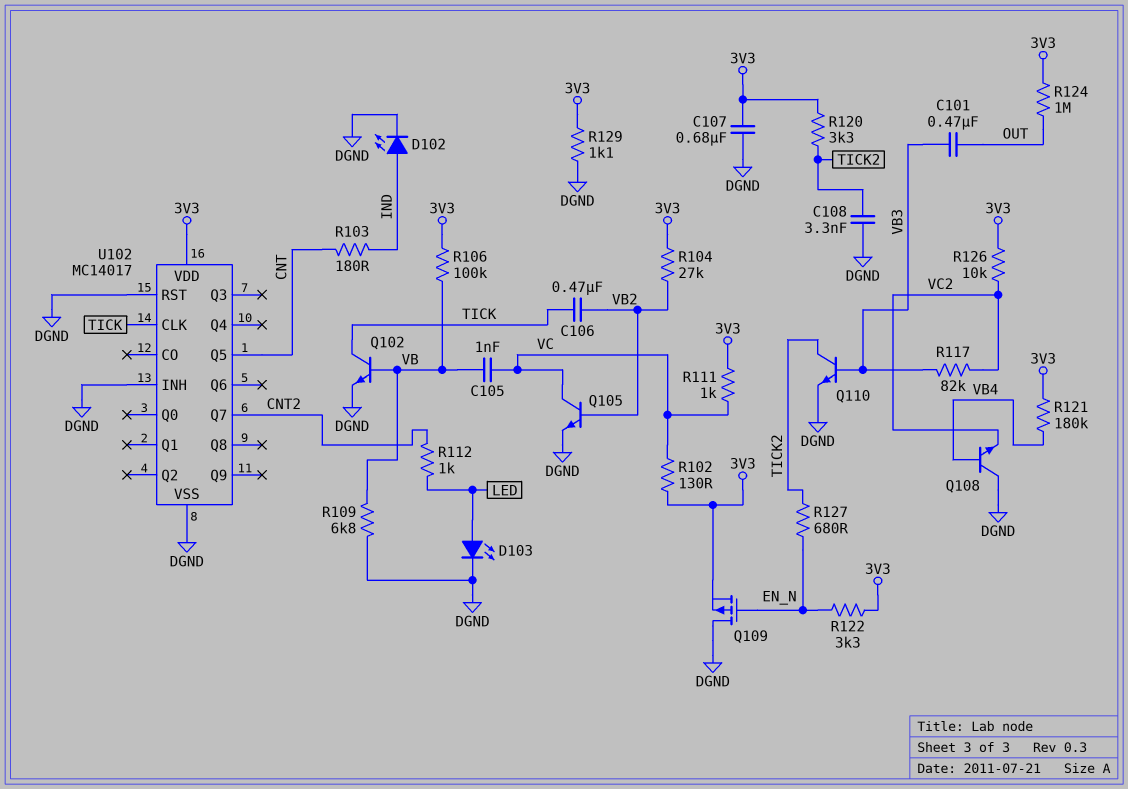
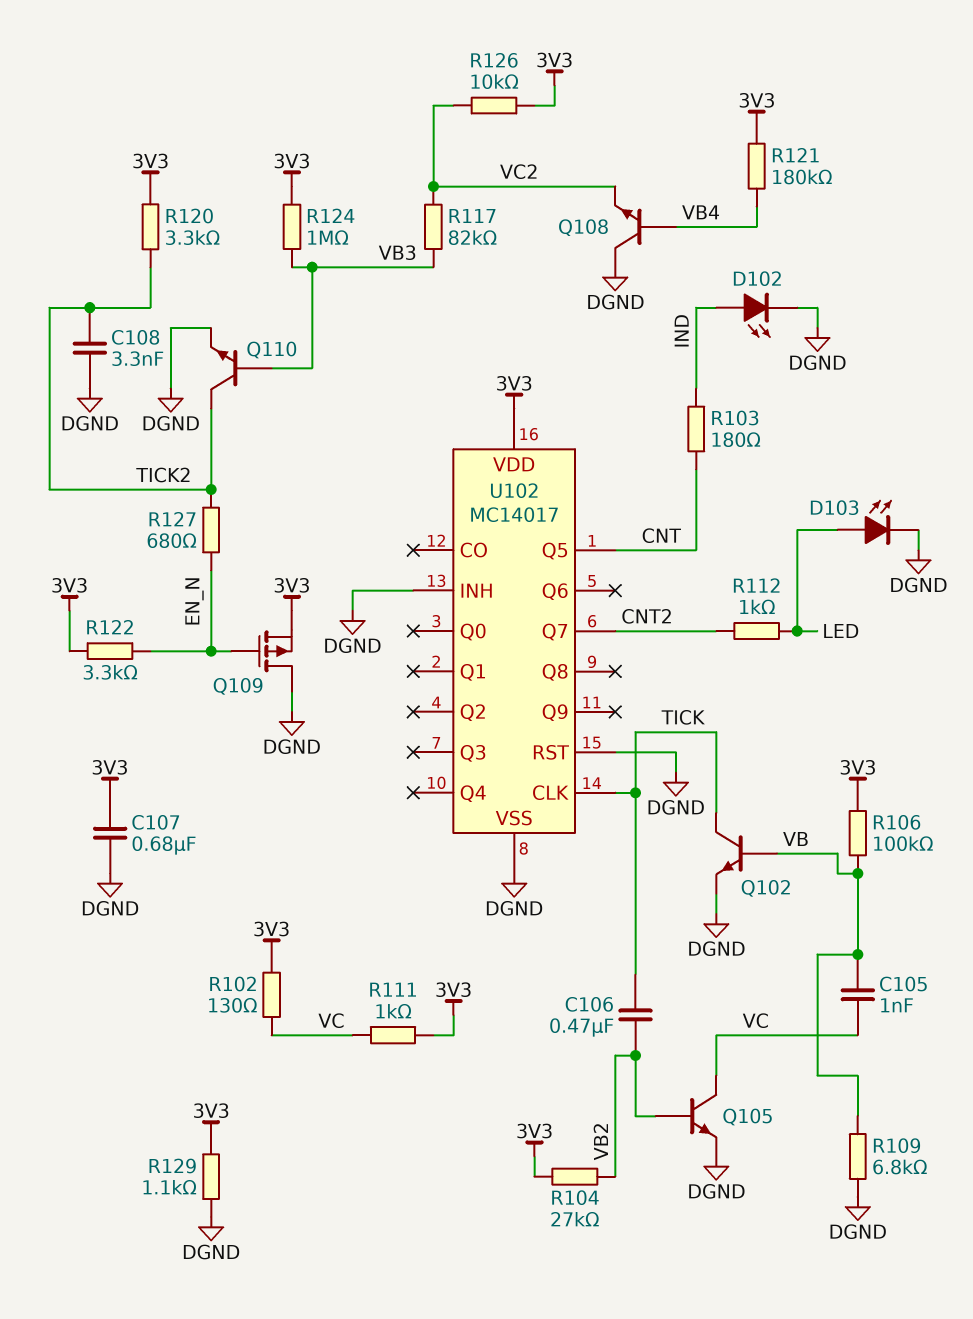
C101: 470nF (OUT, VB3) -> none
R124: 1M (3V3, OUT) -> 1M (3V3, VB3)

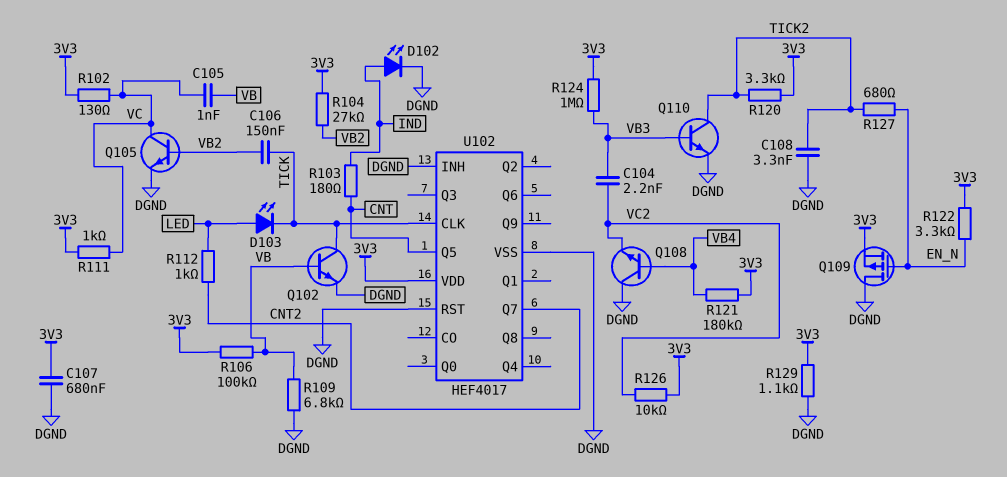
C104: none -> 2.2nF (VB3, VC2)
C106: 470nF (TICK, VB2) -> 150nF (TICK, VB2)
D103: LED (A LED, K DGND) -> LED (A LED, K TICK)
R117: 82k (VB3, VC2) -> none
U102: MC14017 -> HEF4017

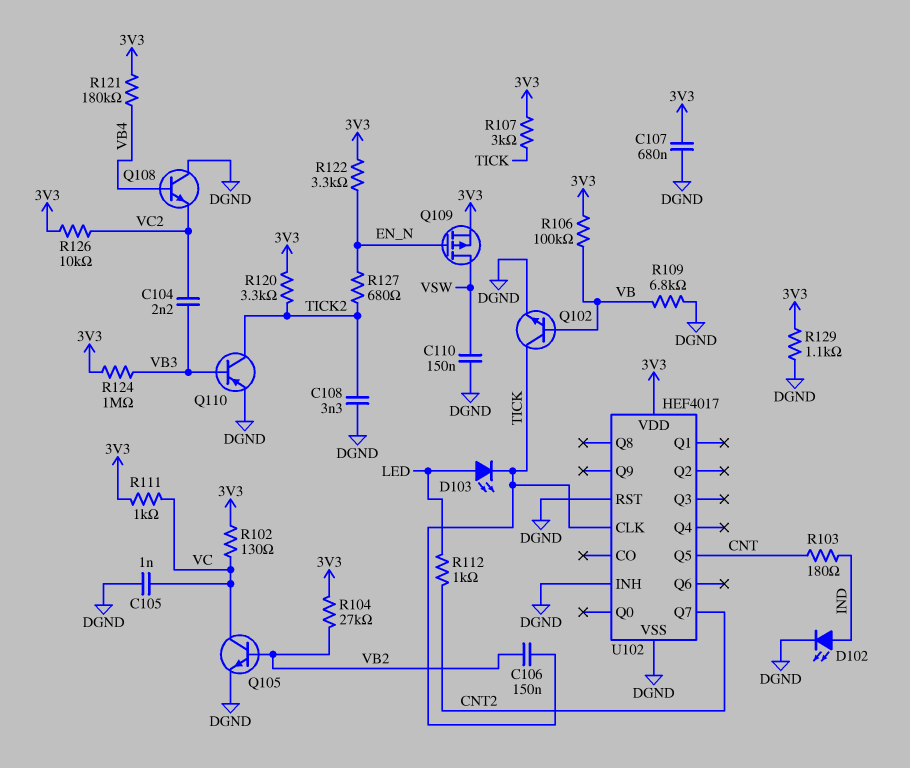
C105: 1nF (VB, VC) -> 1nF (DGND, VC)
C110: none -> 150nF (DGND, VSW)
Q109: PMOS (G EN_N, D DGND, S 3V3) -> PMOS (G EN_N, D VSW, S 3V3)
Q110: NPN (B VB3, C TICK2, E DGND) -> PNP (B VB3, C TICK2, E DGND)
R107: none -> 3k (3V3, TICK)

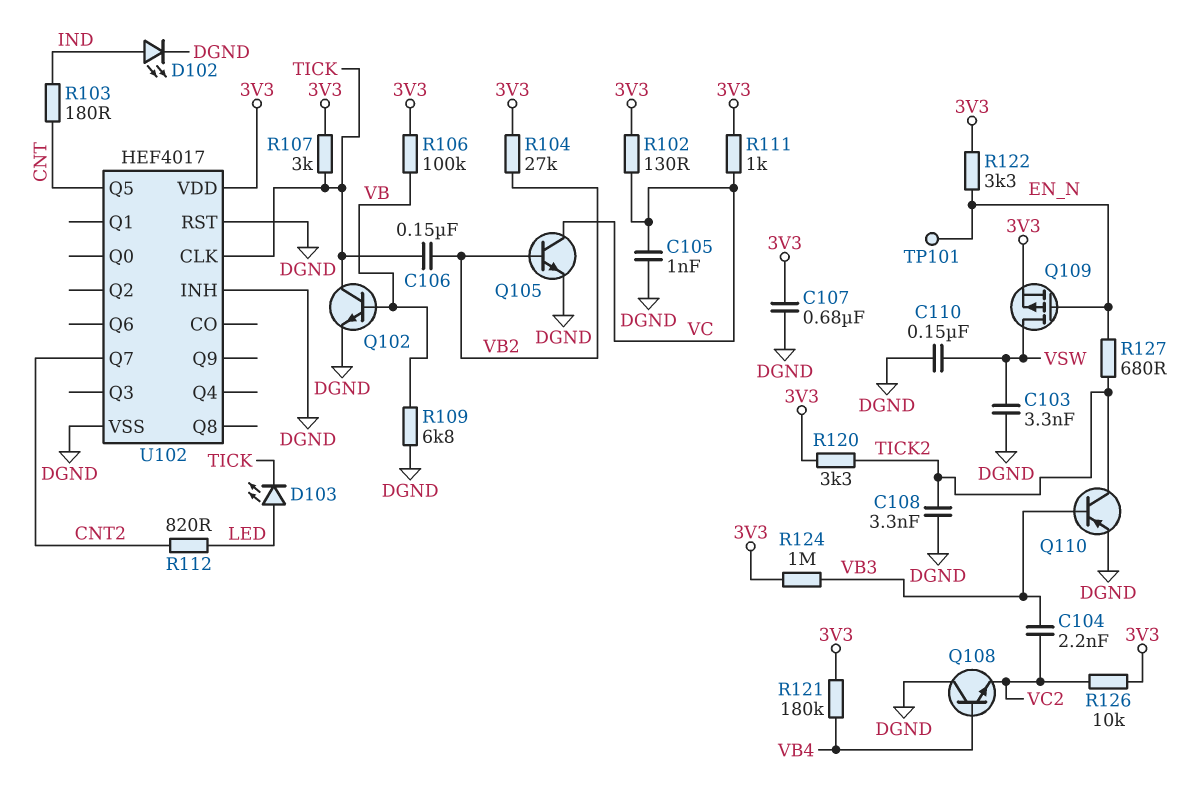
C103: none -> 3.3nF (DGND, VSW)
R112: 1k (CNT2, LED) -> 820 (CNT2, LED)
R129: 1.1k (3V3, DGND) -> none
TP101: none -> test point (EN_N)

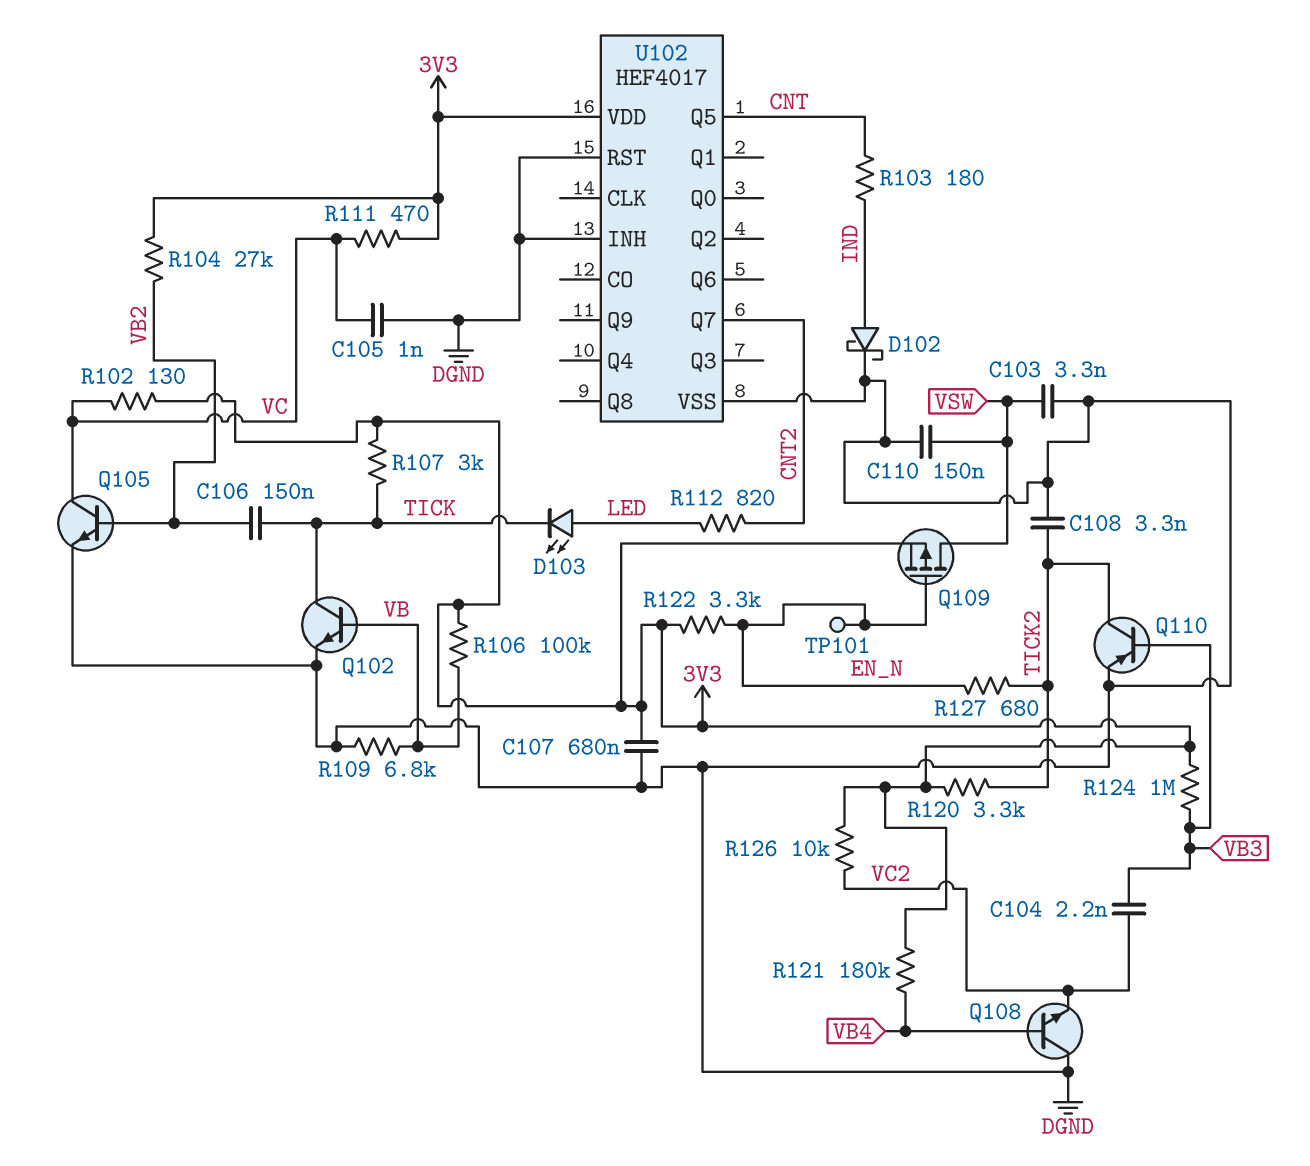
D102: LED (A IND, K DGND) -> schottky (A IND, K DGND)
R111: 1k (3V3, VC) -> 470 (3V3, VC)
U102 pin CLK: TICK -> none

